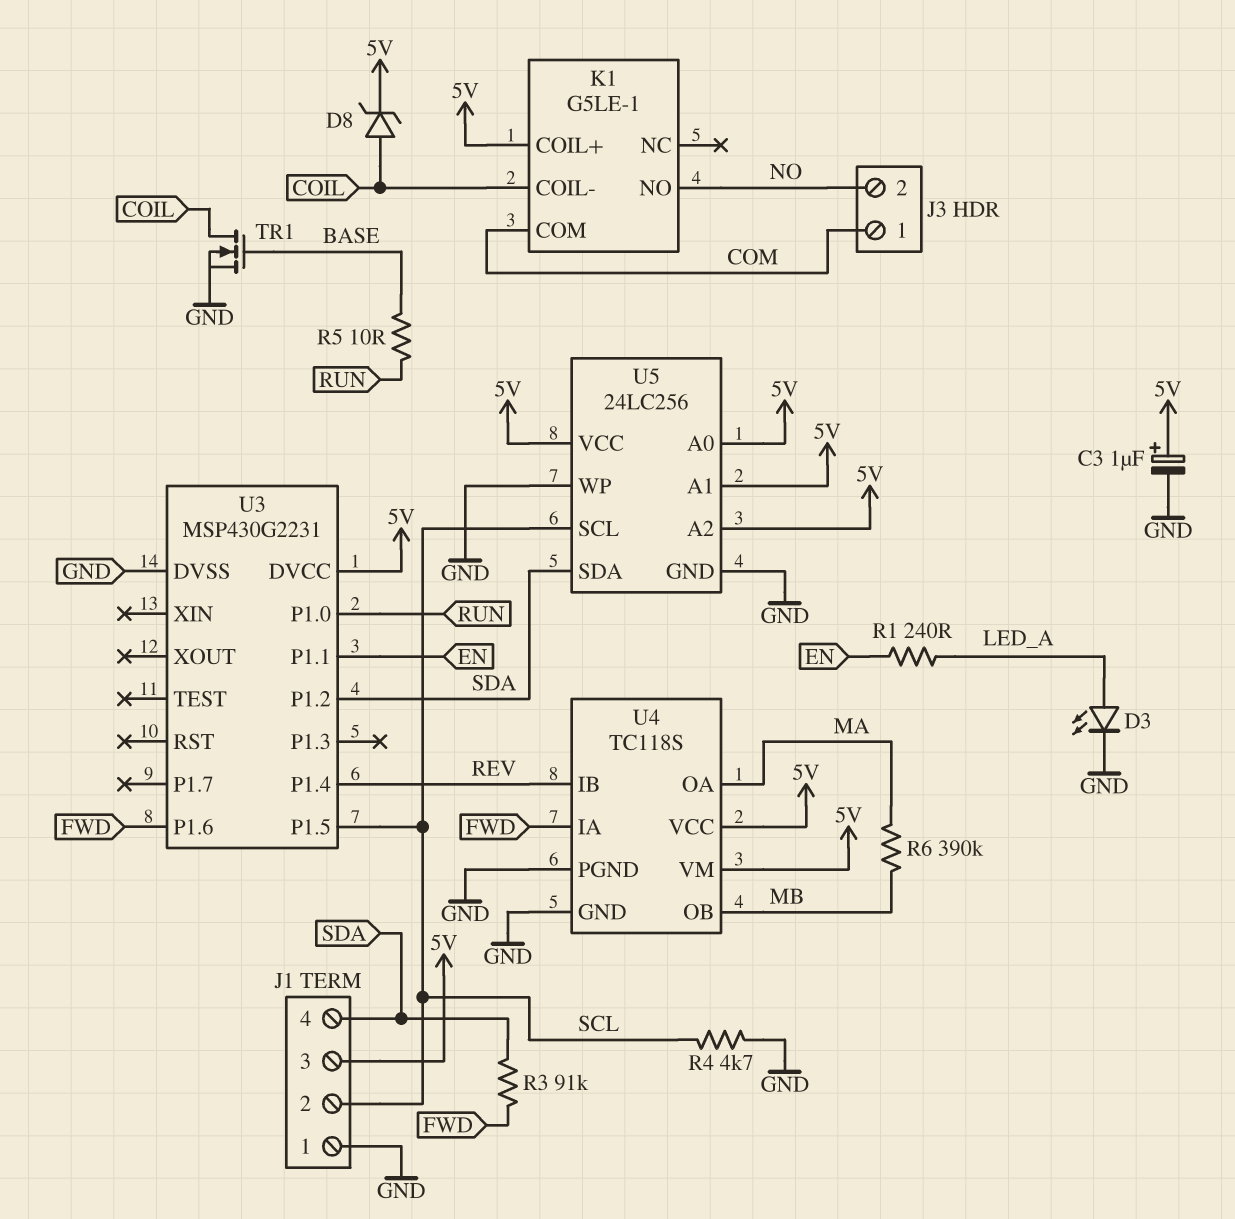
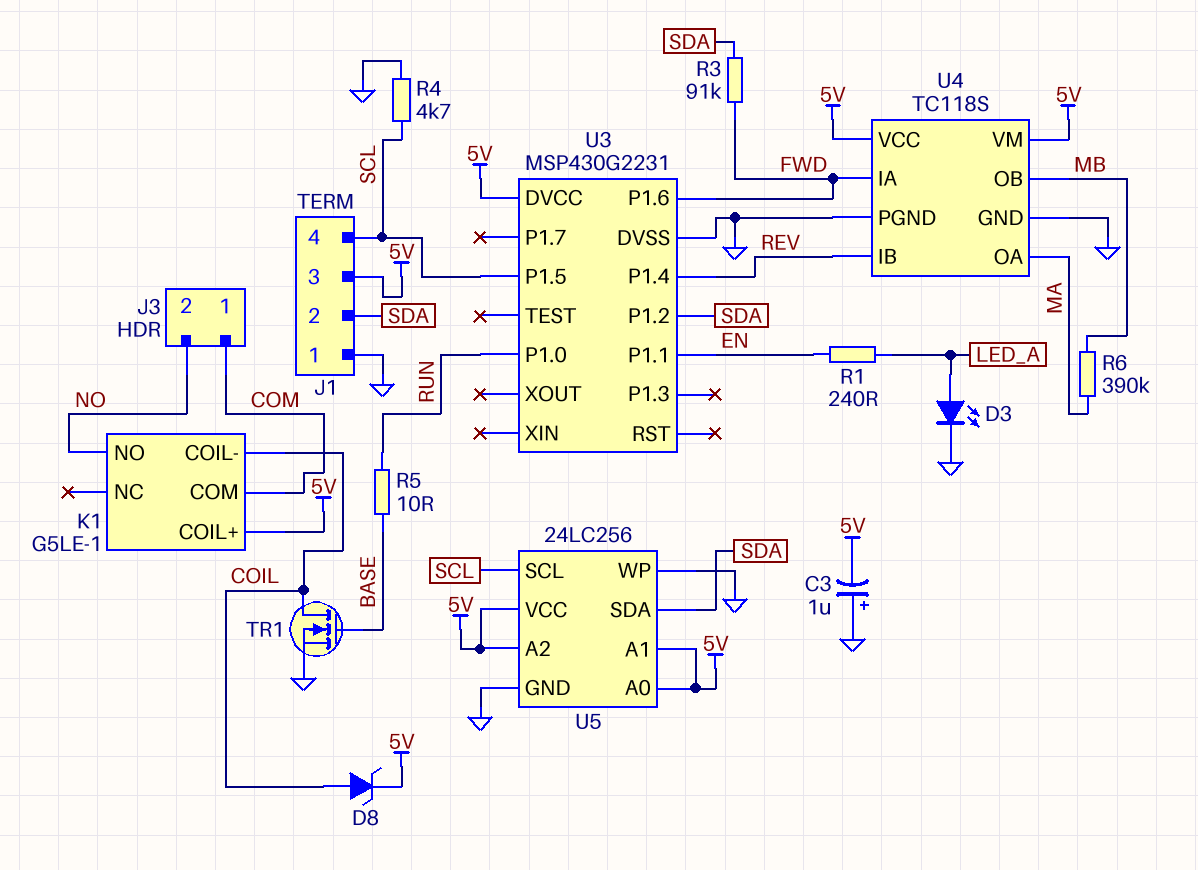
C3: 1uF (plus 5V, minus GND) -> 1uF (plus GND, minus 5V)
J1 pin 2: SCL -> SDA
J1 pin 4: SDA -> SCL

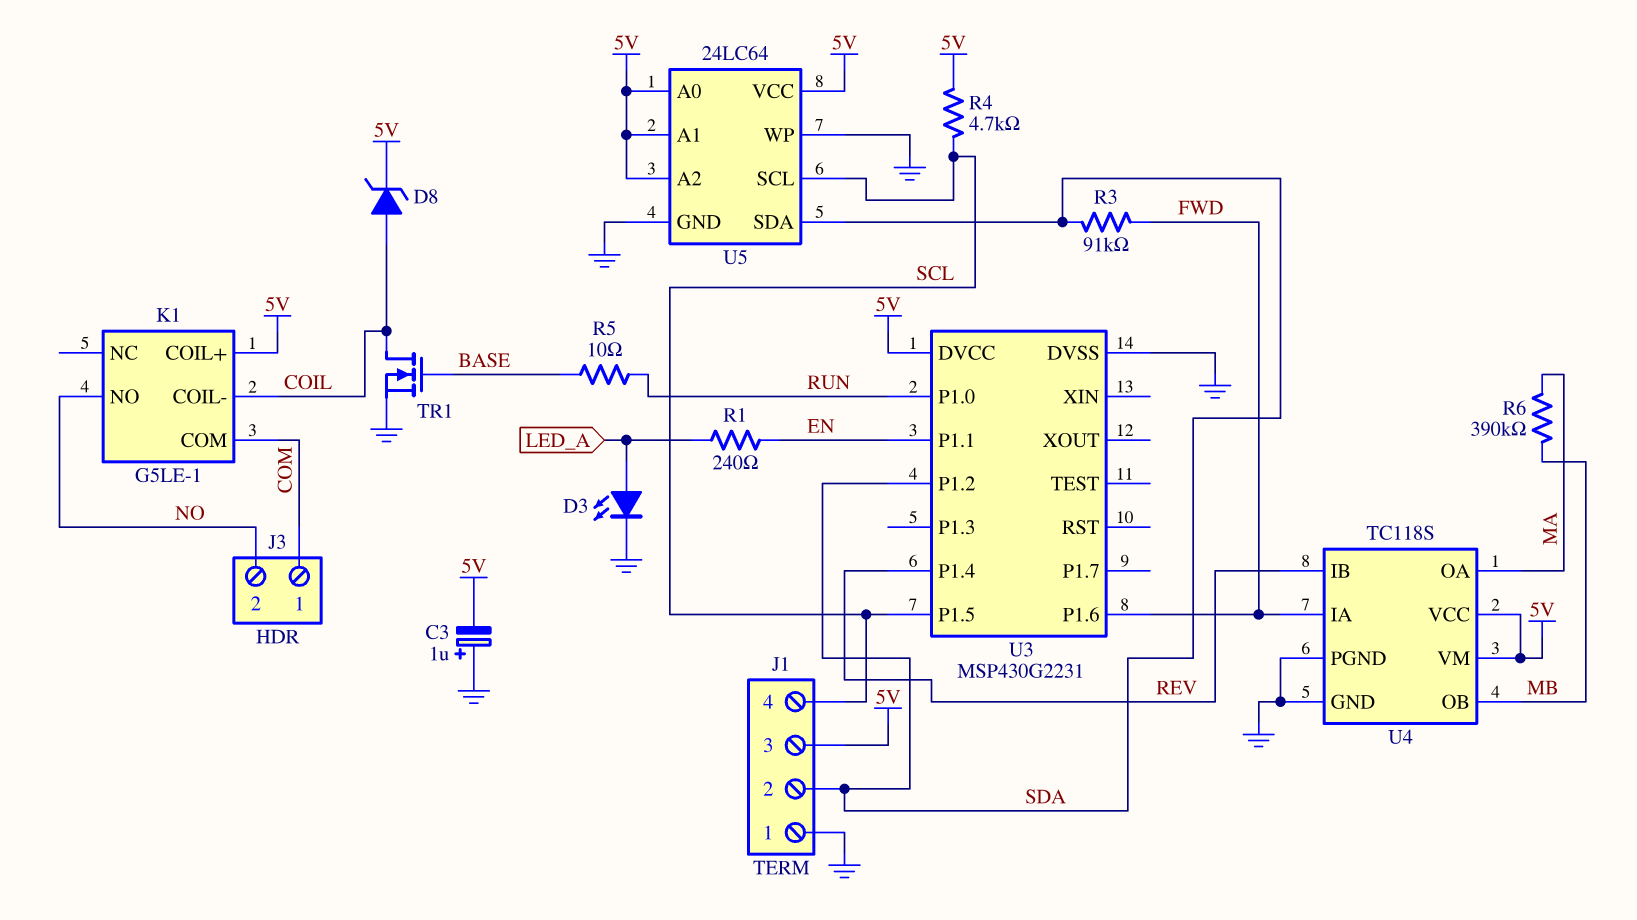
R4: 4.7k (GND, SCL) -> 4.7k (5V, SCL)
U5: 24LC256 -> 24LC64

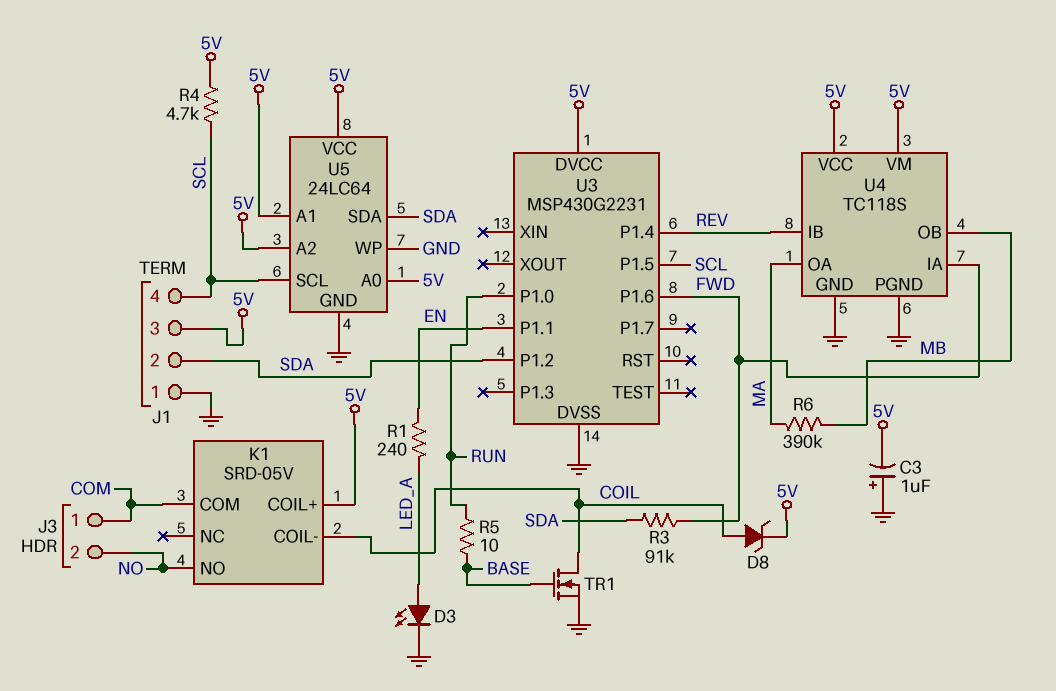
K1: G5LE-1 -> SRD-05V

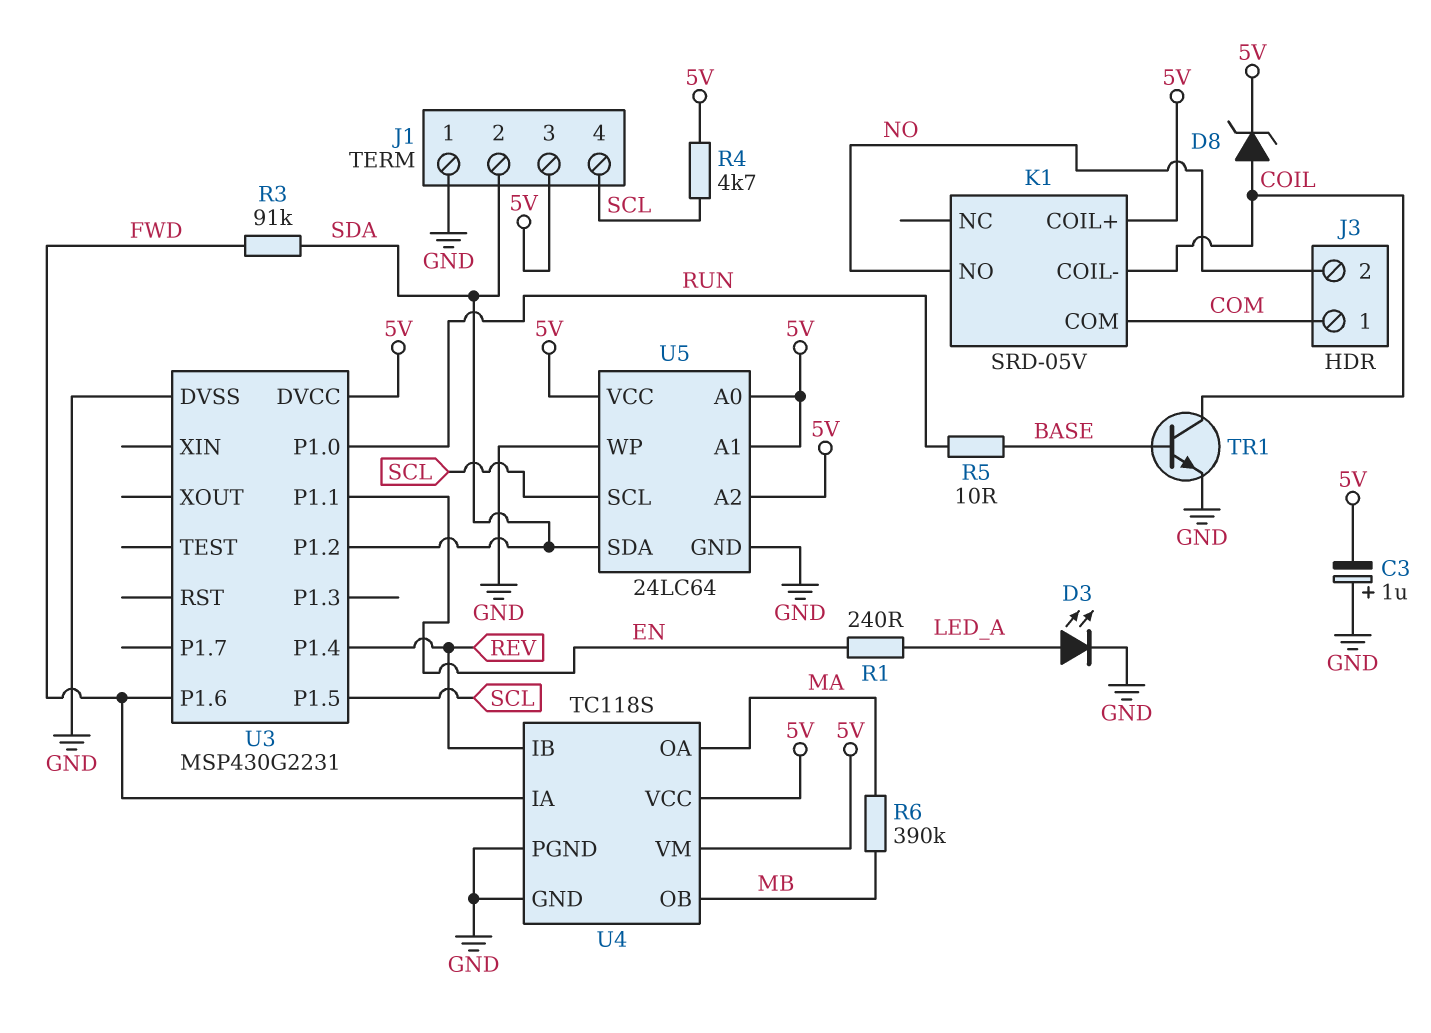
TR1: NMOS (G BASE, D COIL, S GND) -> NPN (B BASE, C COIL, E GND)

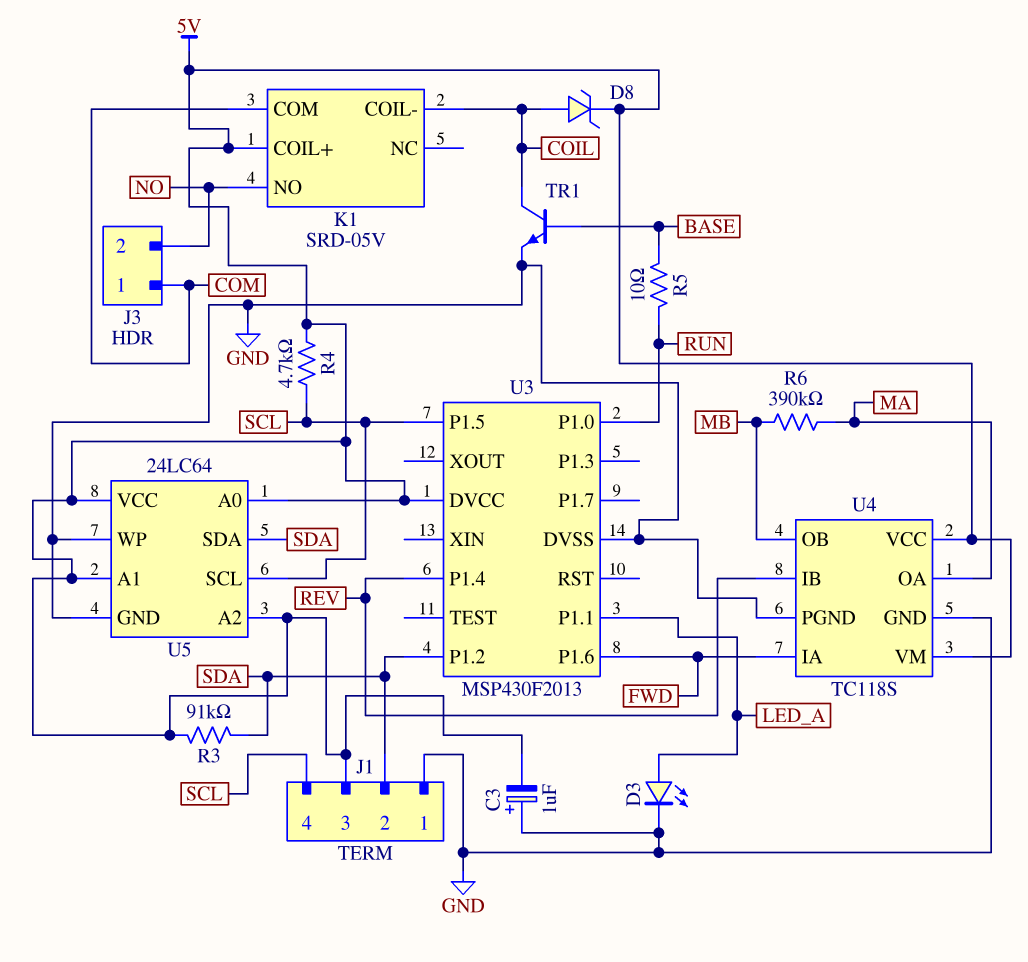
R1: 240 (EN, LED_A) -> none
R3: 91k (FWD, SDA) -> 91k (5V, SDA)
U3: MSP430G2231 -> MSP430F2013
U3 pin P1.1: EN -> LED_A

